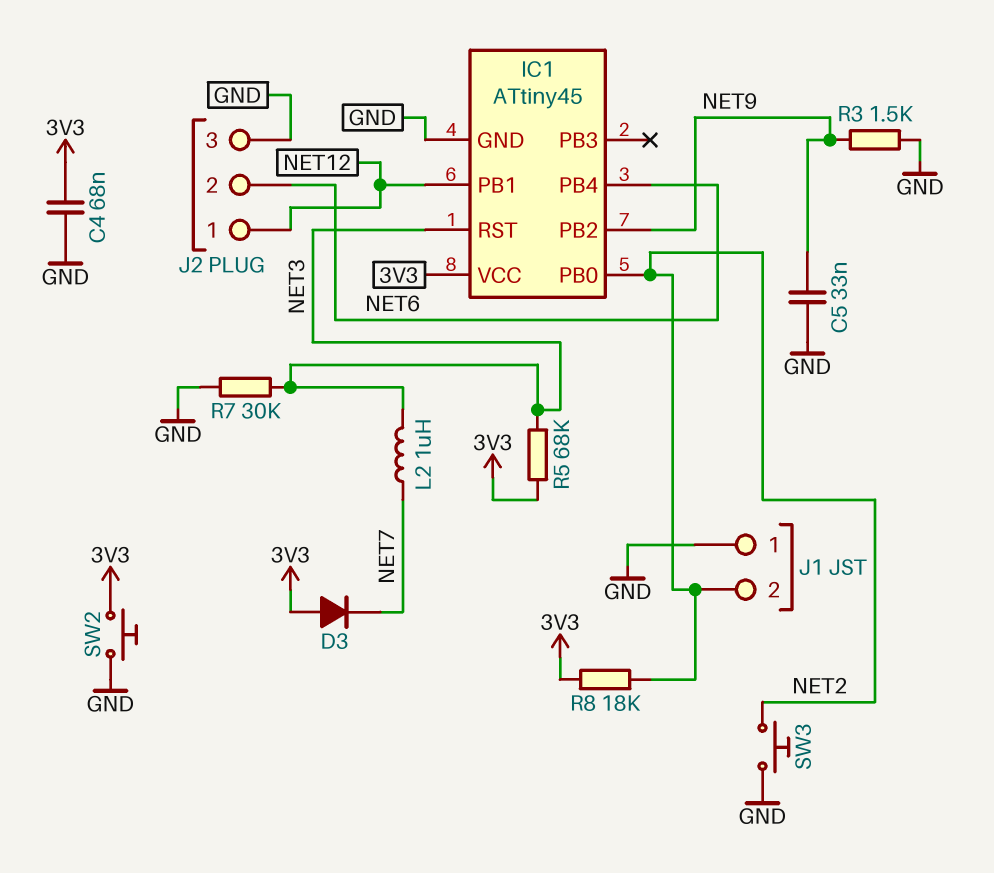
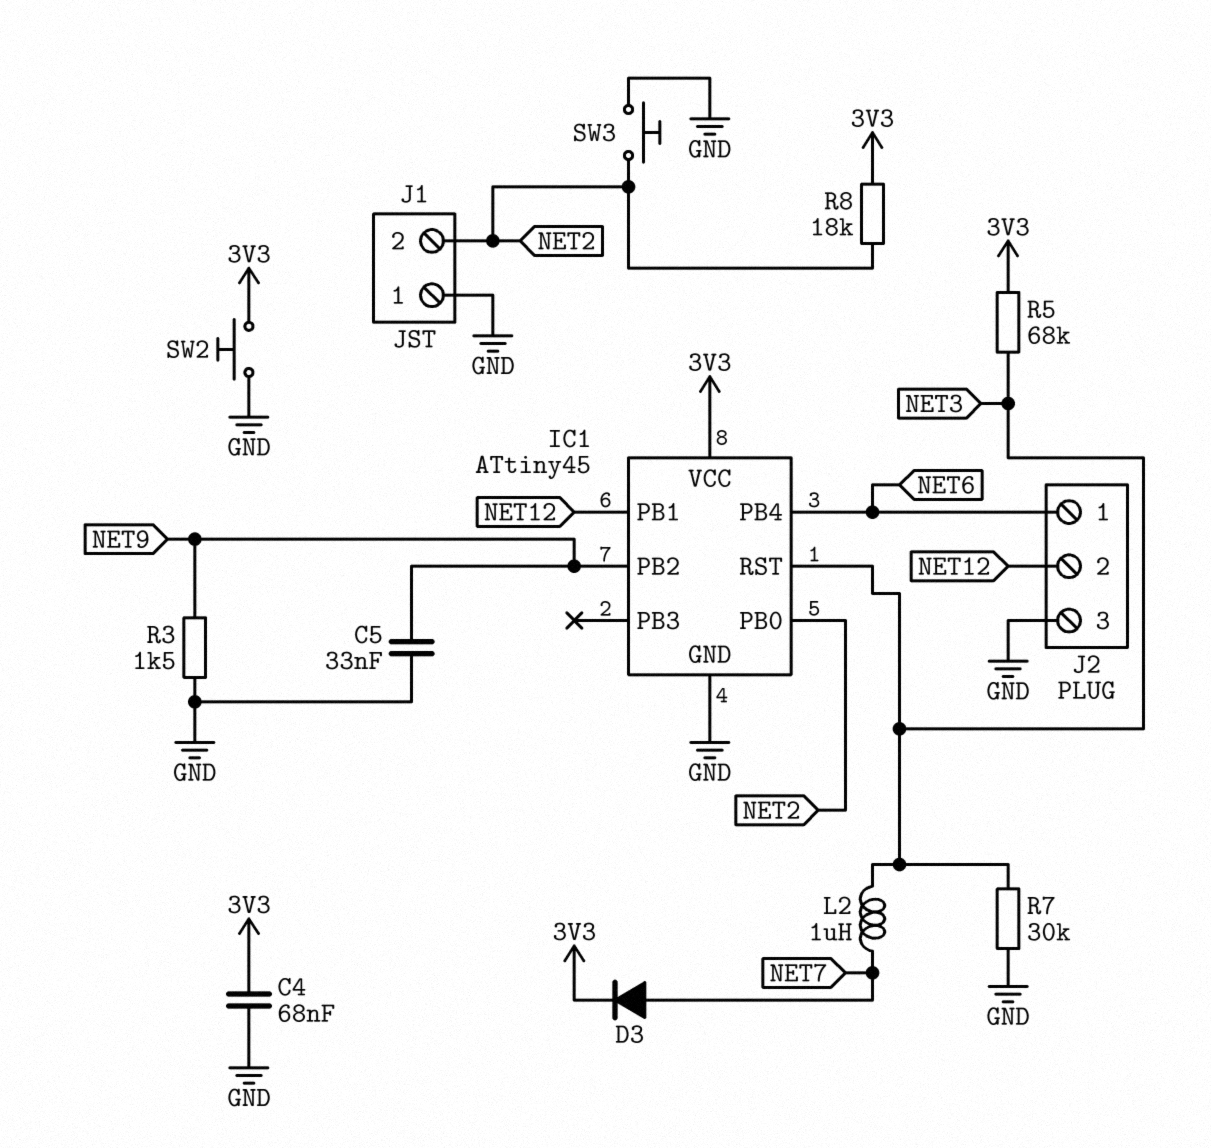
D3: diode (A 3V3, K NET7) -> diode (A NET7, K 3V3)
J2 pin 1: NET12 -> NET6
J2 pin 2: NET6 -> NET12

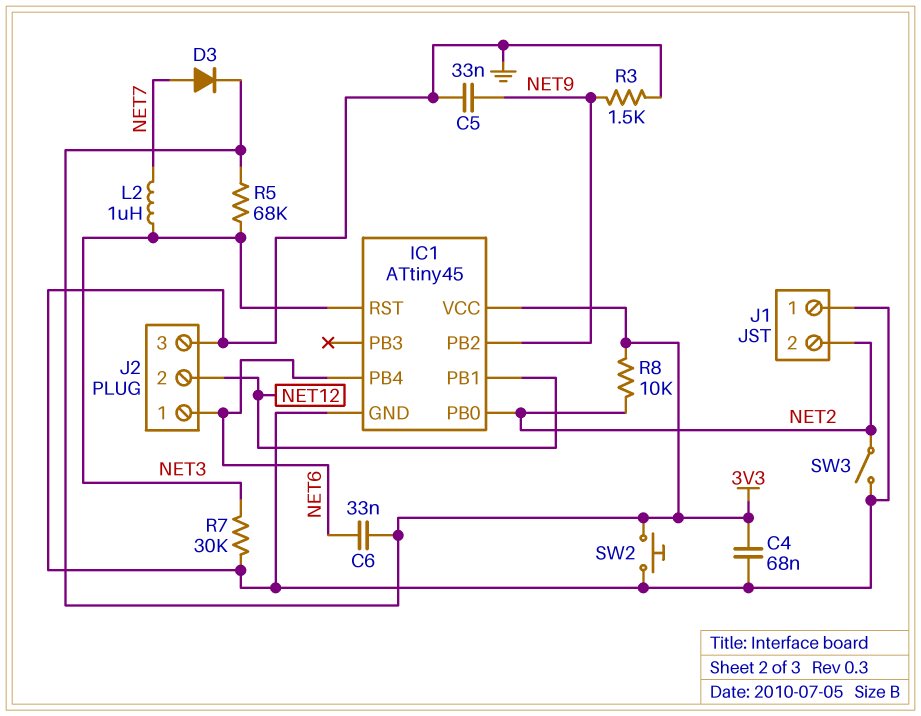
C6: none -> 33nF (3V3, NET6)
R8: 18k (3V3, NET2) -> 10k (3V3, NET2)
SW3: button (GND, NET2) -> switch (GND, NET2)

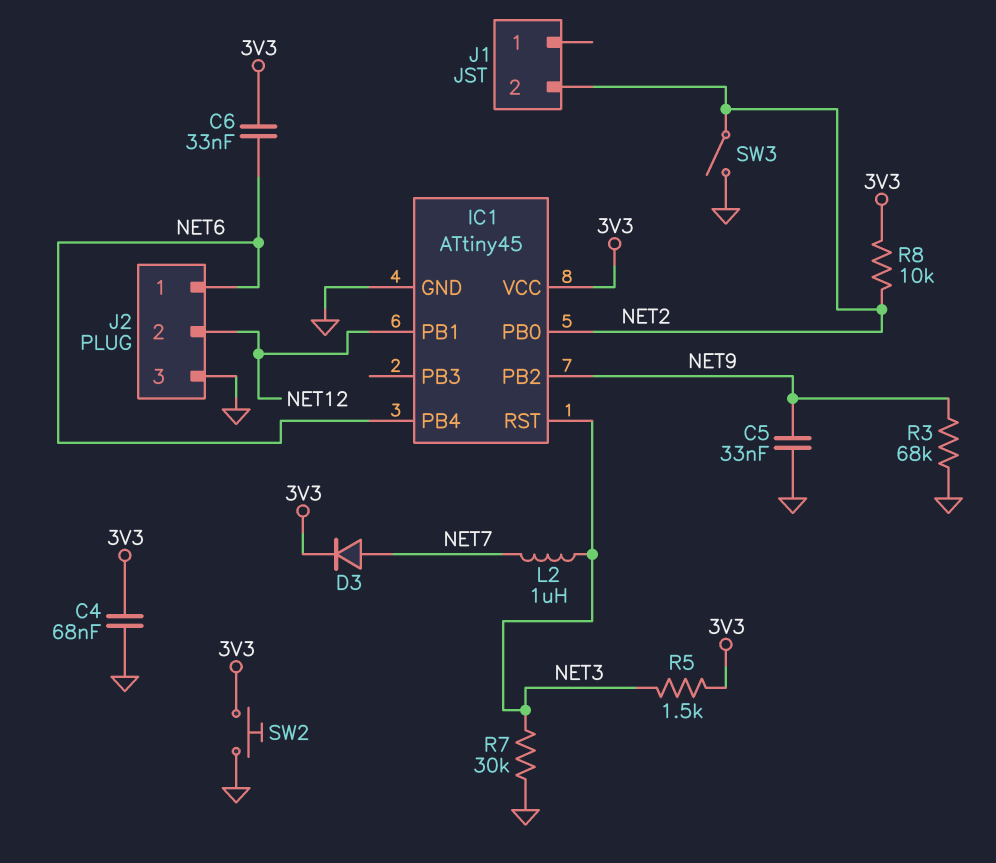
J1 pin 1: GND -> none
R3: 1.5k (GND, NET9) -> 68k (GND, NET9)
R5: 68k (3V3, NET3) -> 1.5k (3V3, NET3)

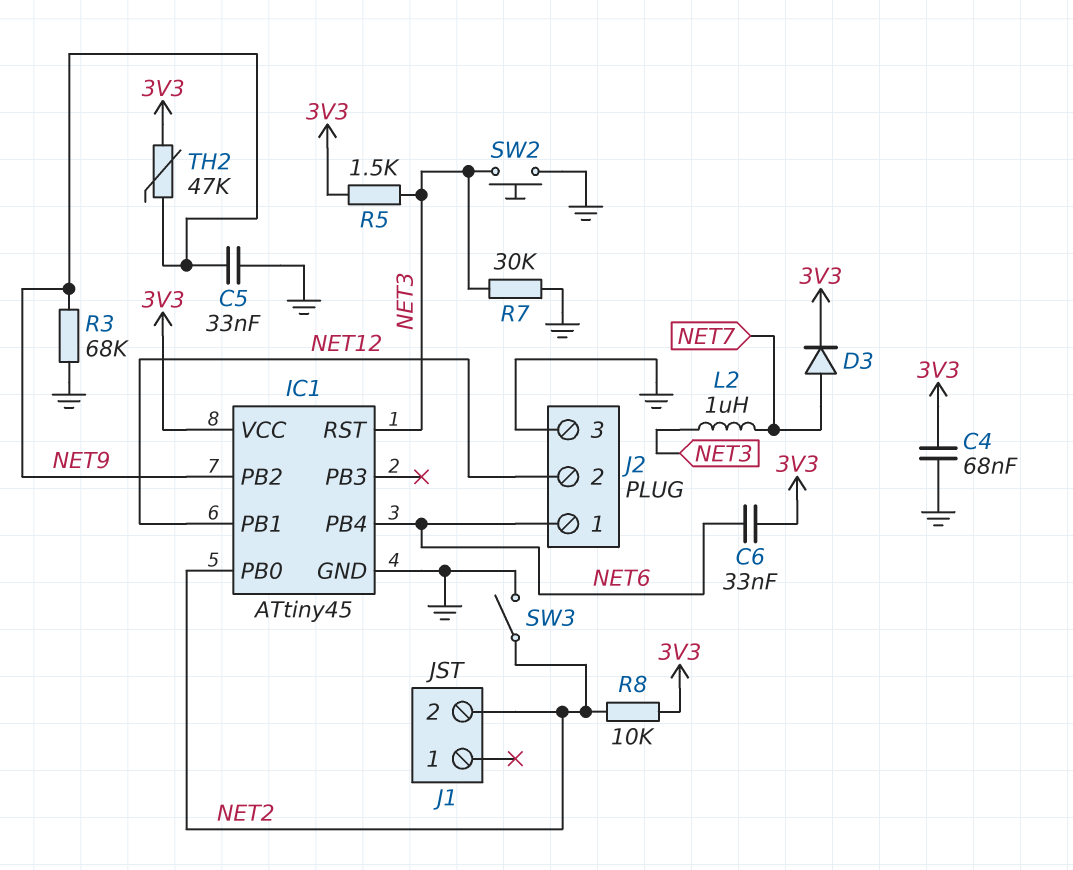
SW2: button (3V3, GND) -> button (GND, NET3)
TH2: none -> 47k (3V3, NET9)

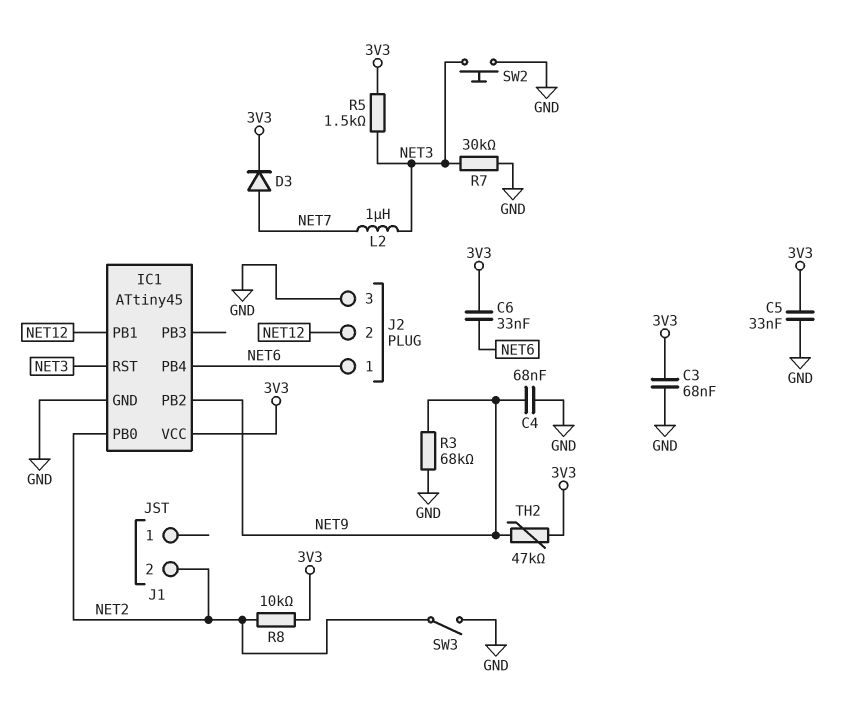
C3: none -> 68nF (3V3, GND)
C4: 68nF (3V3, GND) -> 68nF (GND, NET9)
C5: 33nF (GND, NET9) -> 33nF (3V3, GND)

